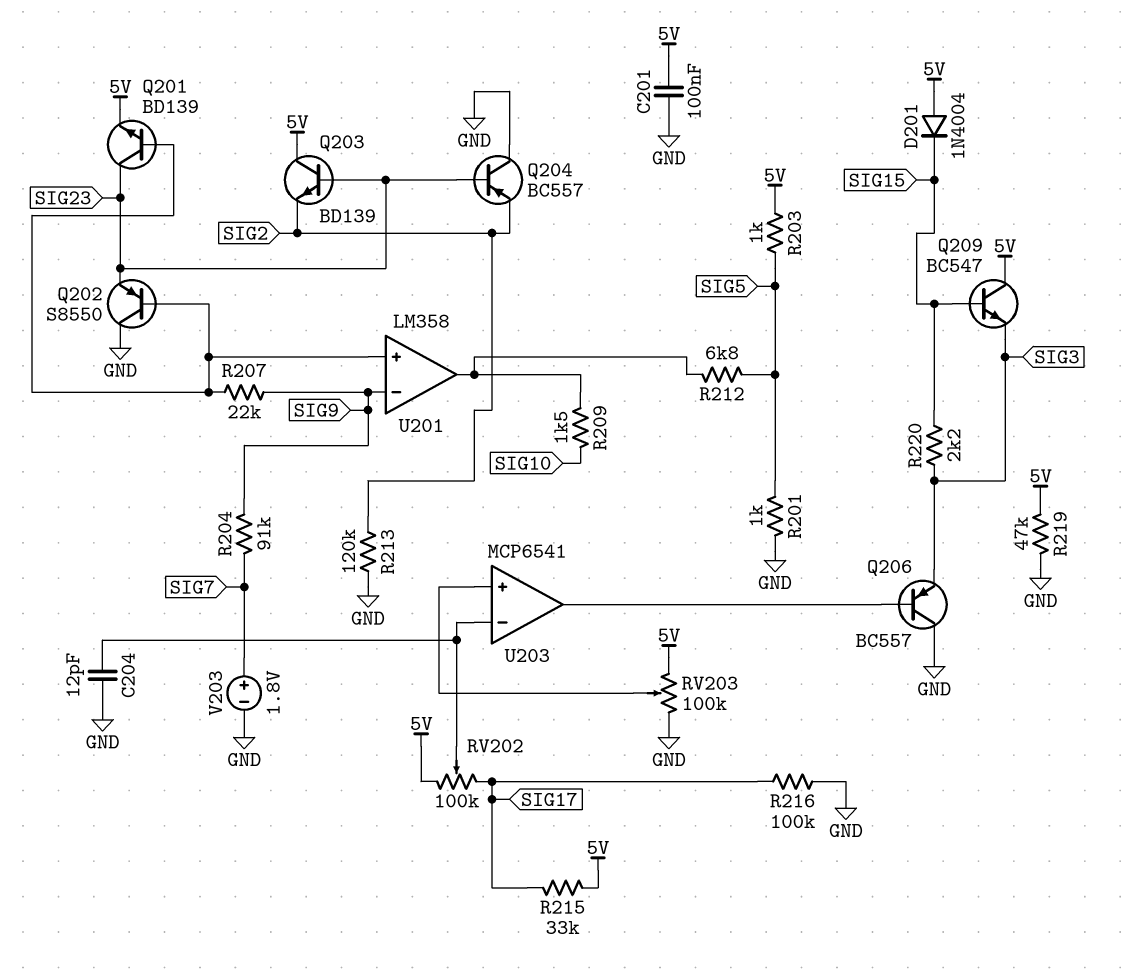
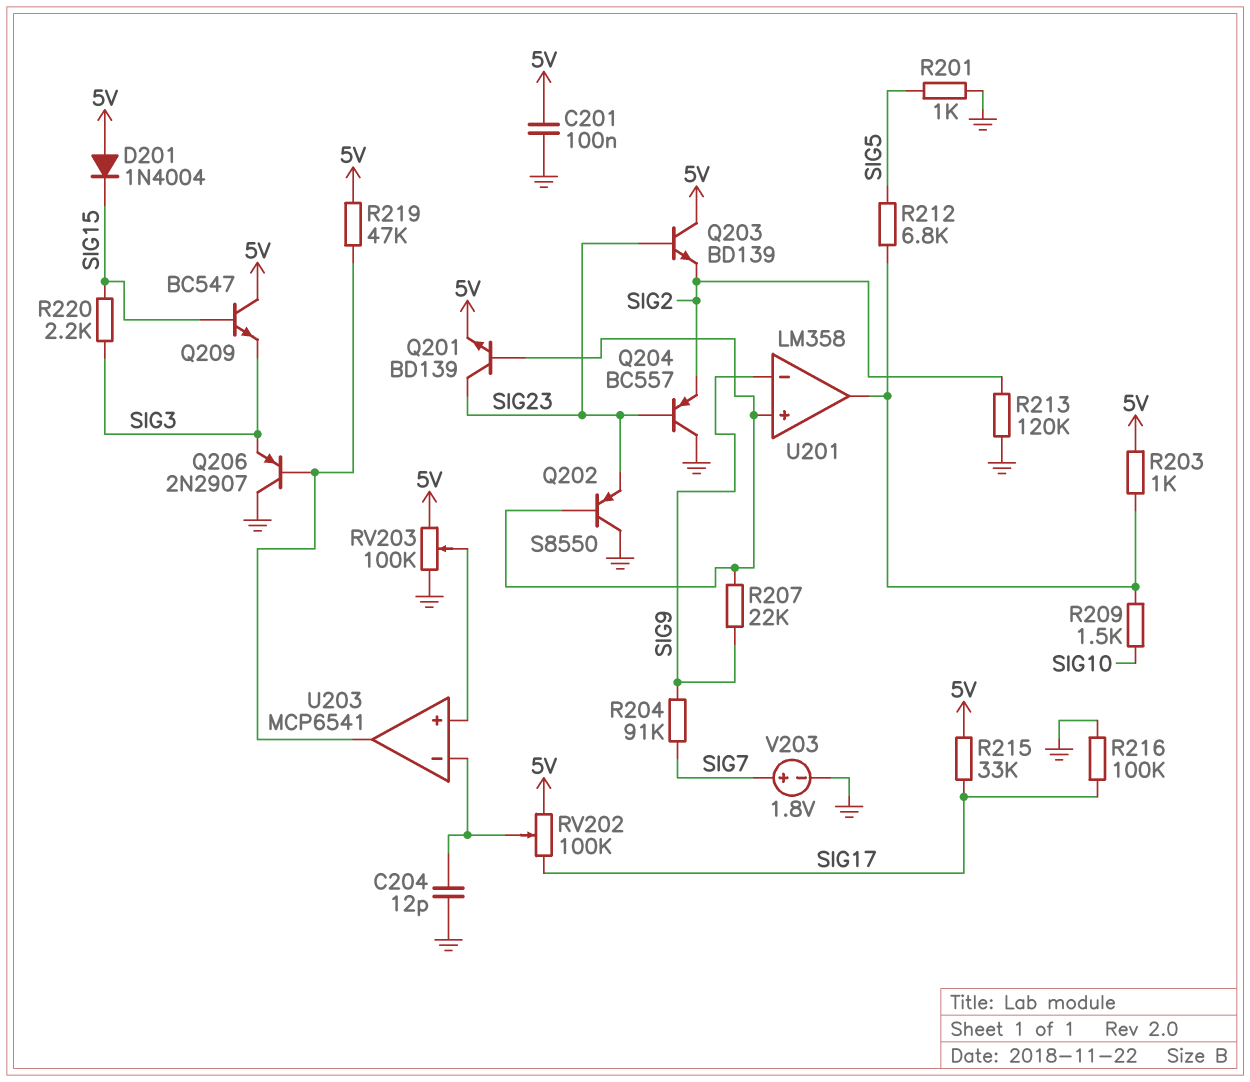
Q206: PNP BC557 (B U203/out, C GND, E SIG3) -> PNP 2N2907 (B U203/out, C GND, E SIG3)
R203: 1k (5V, SIG5) -> 1k (5V, U201/out)
R219: 47k (5V, GND) -> 47k (5V, U203/out)

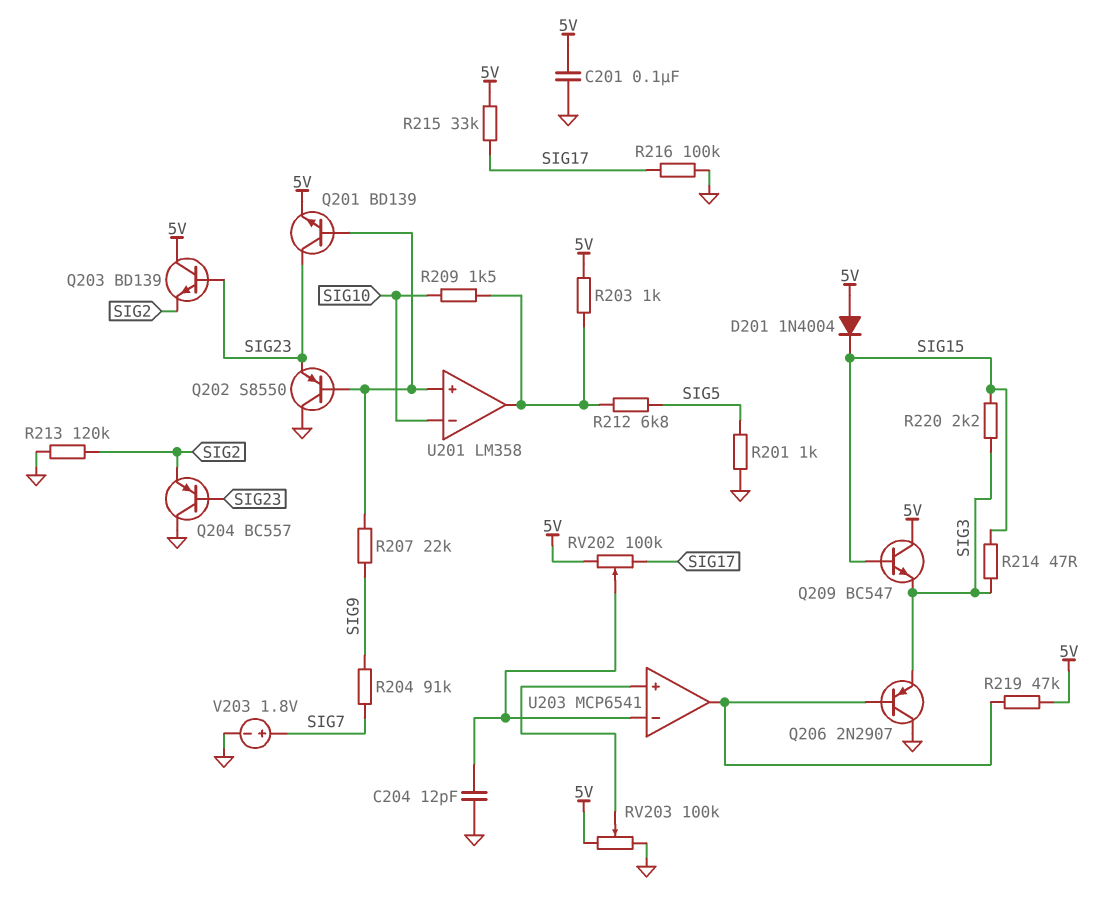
R214: none -> 47 (SIG3, SIG15)
U201 pin in-: SIG9 -> SIG10

